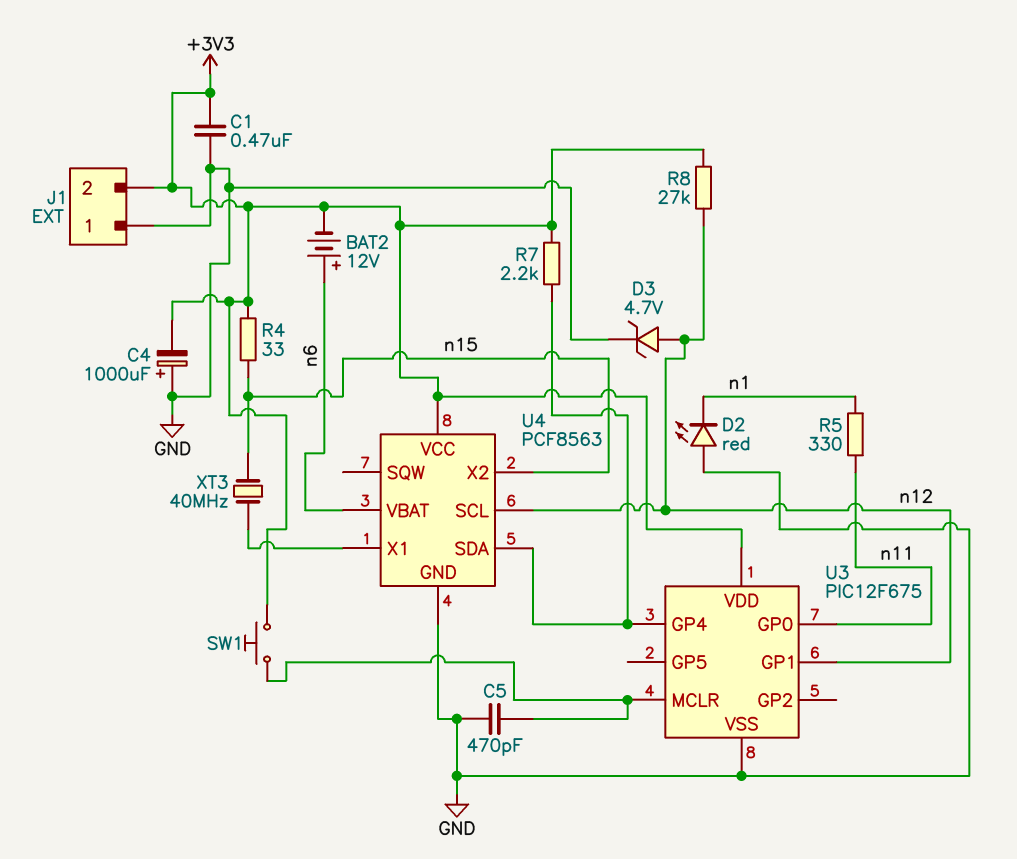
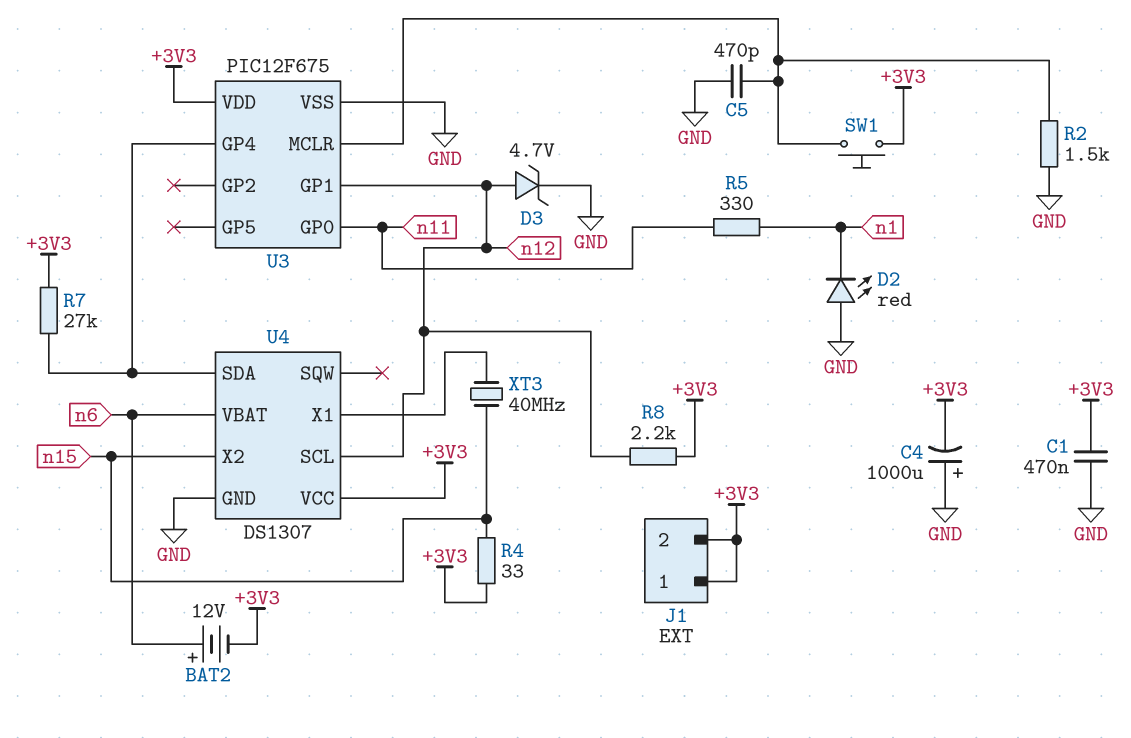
J1 pin 1: GND -> +3V3
R2: none -> 1.5k (GND, U3/MCLR)
R7: 2.2k (+3V3, U3/GP4) -> 27k (+3V3, U3/GP4)
R8: 27k (+3V3, n12) -> 2.2k (+3V3, n12)
U4: PCF8563 -> DS1307

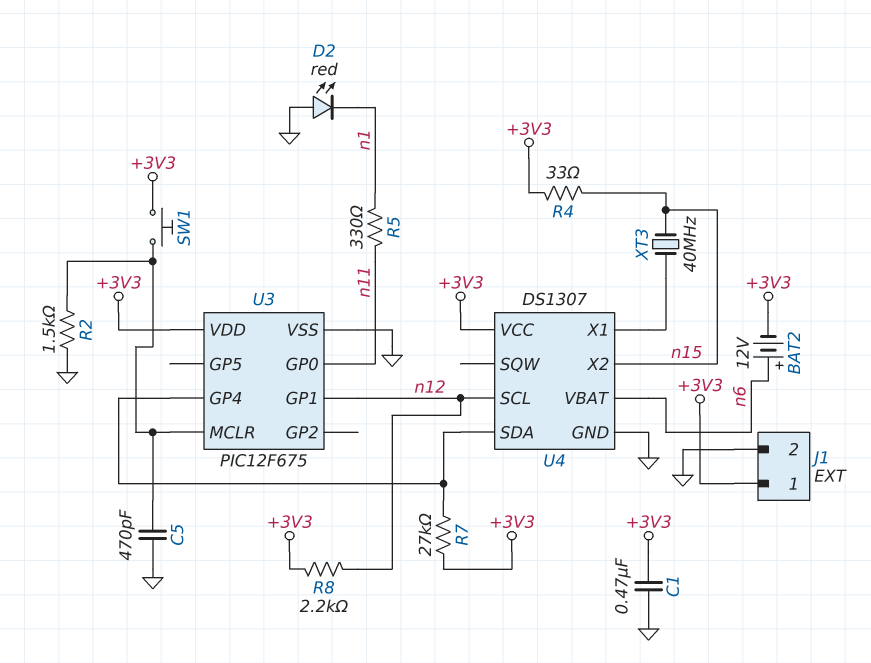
C4: 1000uF (plus GND, minus +3V3) -> none
D3: zener 4.7V (A n12, K GND) -> none
J1 pin 2: +3V3 -> GND

